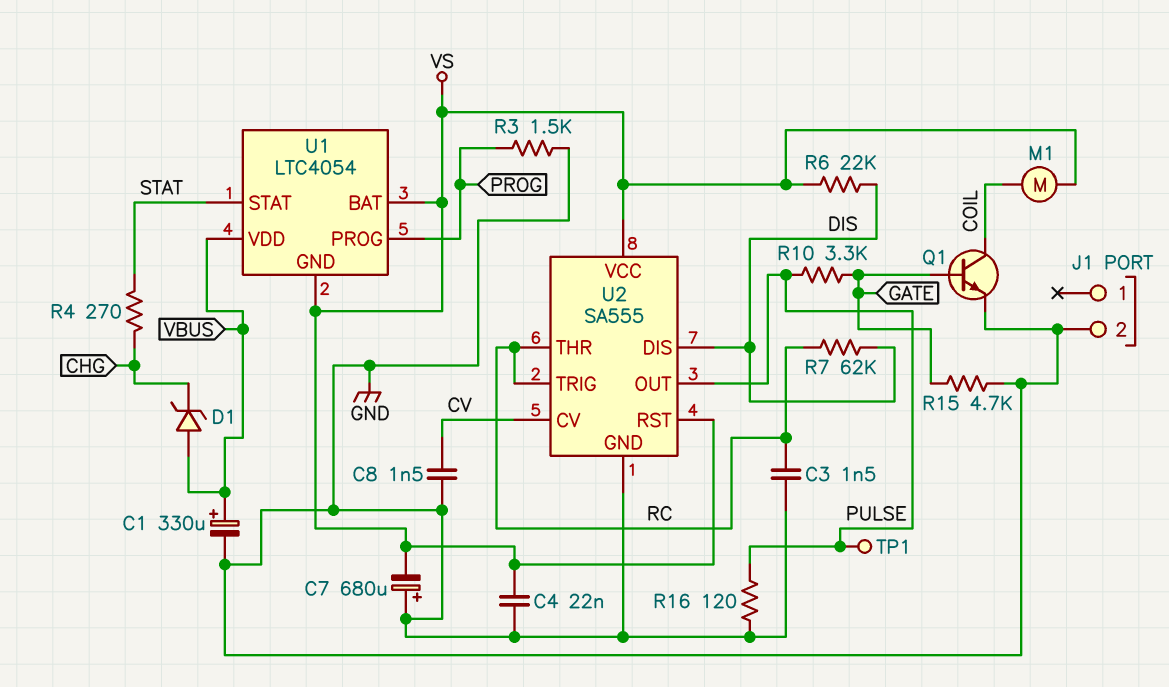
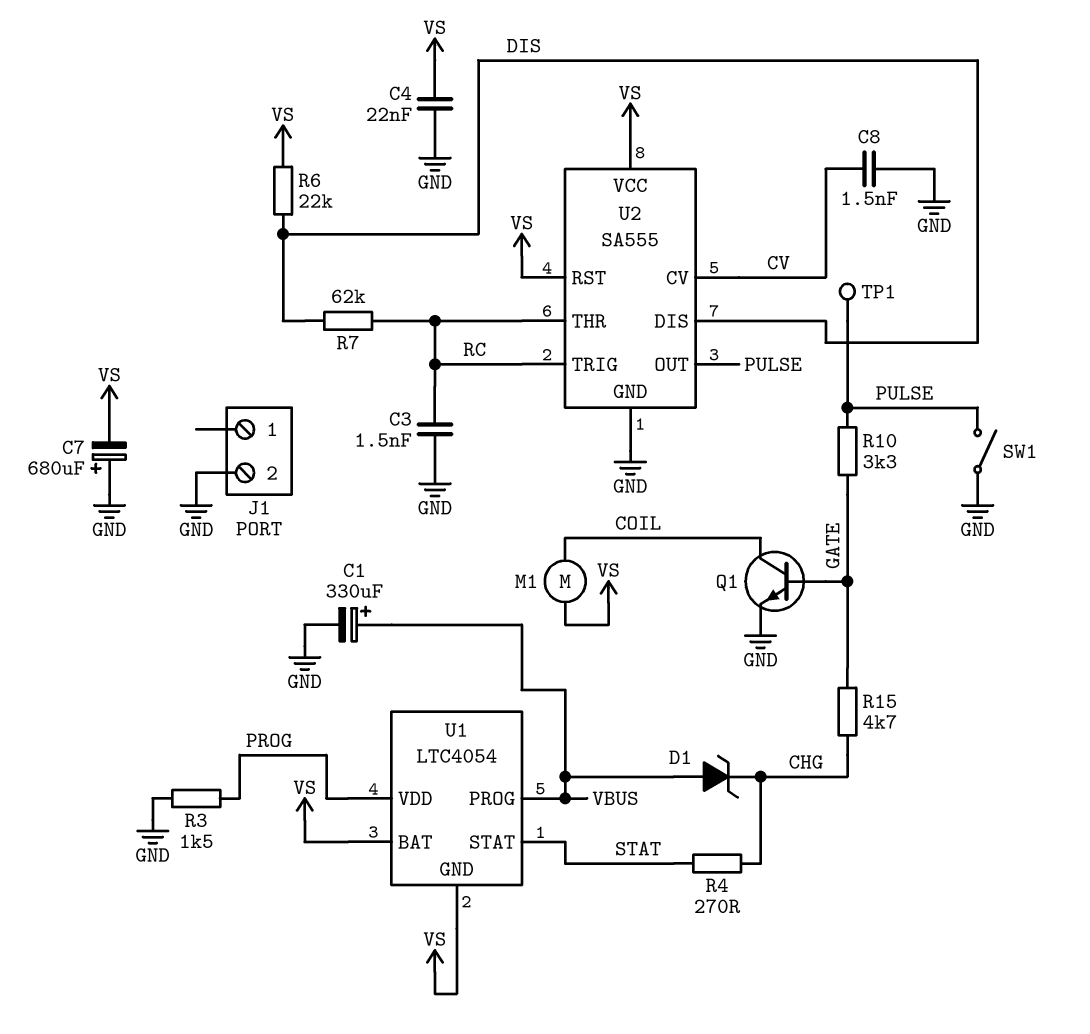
R15: 4.7k (GATE, GND) -> 4.7k (CHG, GATE)
R16: 120 (GND, PULSE) -> none
SW1: none -> switch (GND, PULSE)
U1 pin PROG: PROG -> VBUS
U1 pin VDD: VBUS -> PROG

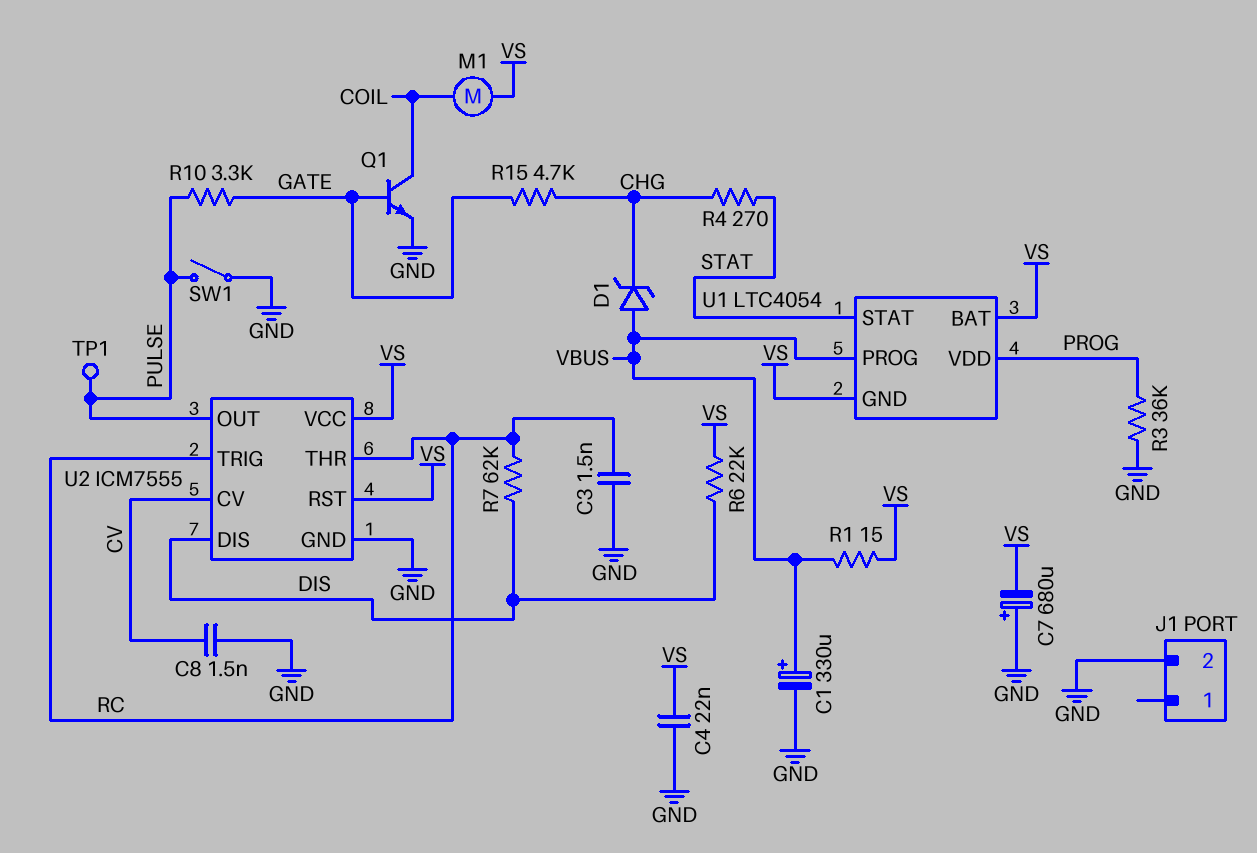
R1: none -> 15 (VBUS, VS)
R3: 1.5k (GND, PROG) -> 36k (GND, PROG)
U2: SA555 -> ICM7555

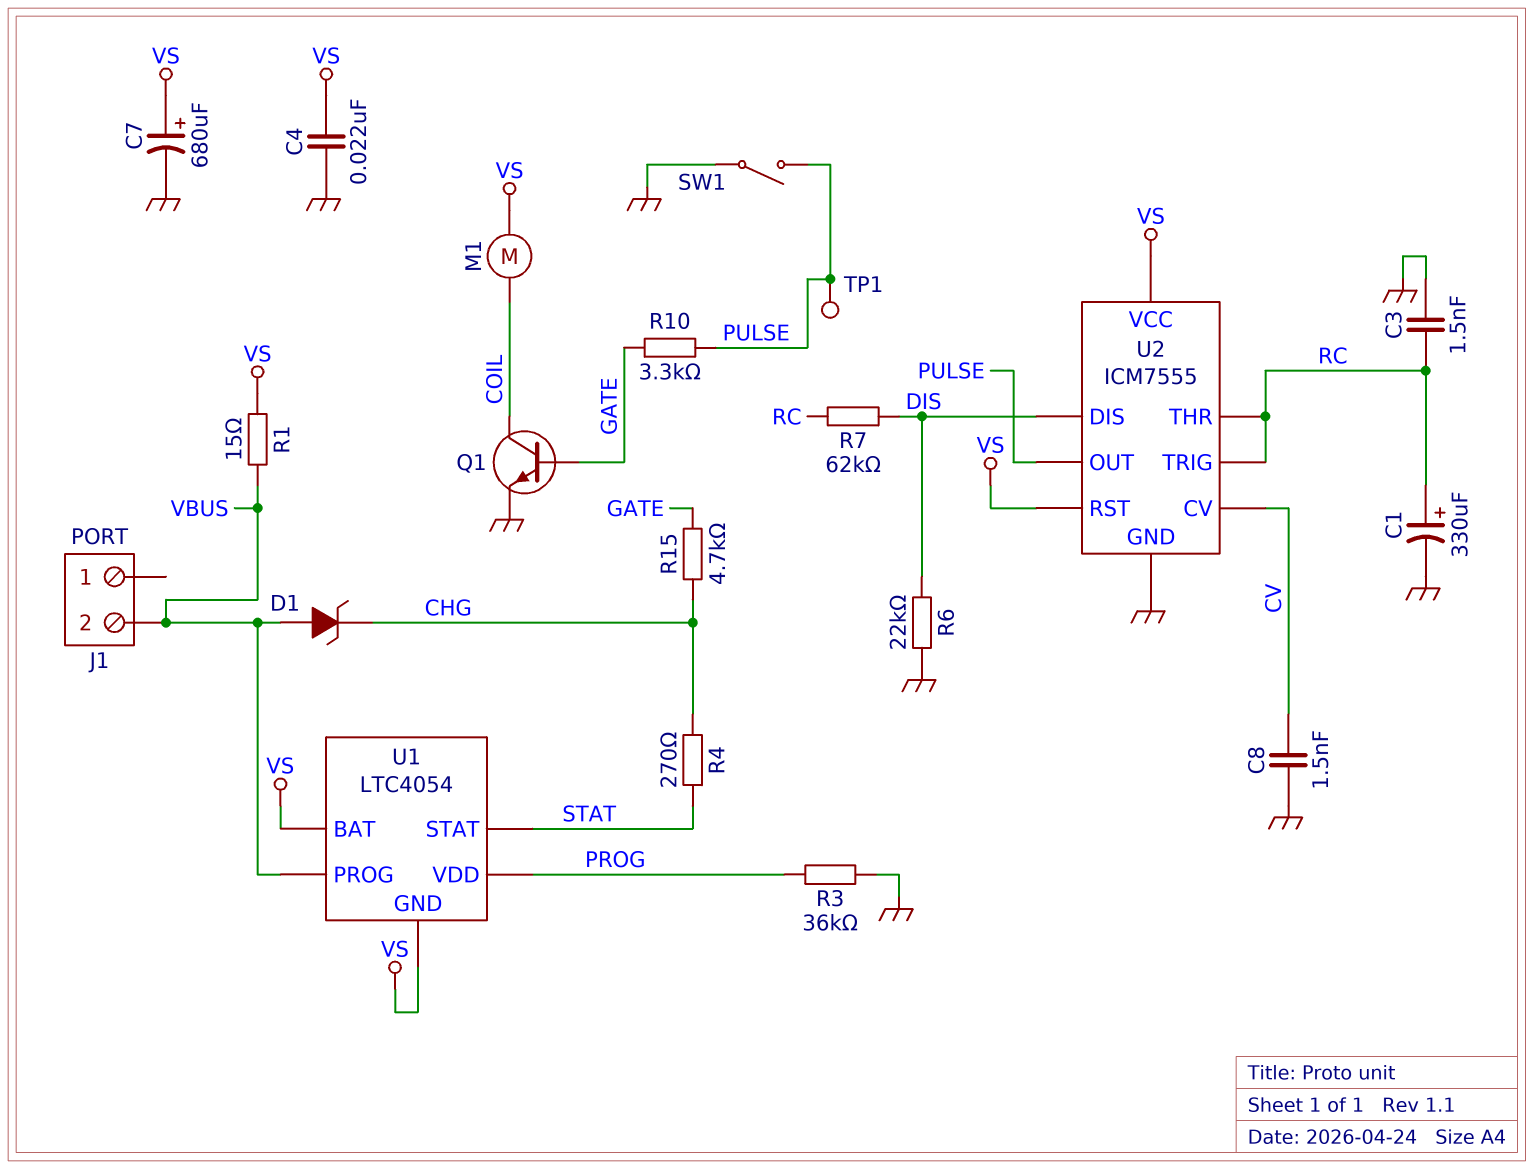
C1: 330uF (plus VBUS, minus GND) -> 330uF (plus RC, minus GND)
C7: 680uF (plus GND, minus VS) -> 680uF (plus VS, minus GND)
J1 pin 2: GND -> VBUS
R6: 22k (DIS, VS) -> 22k (DIS, GND)

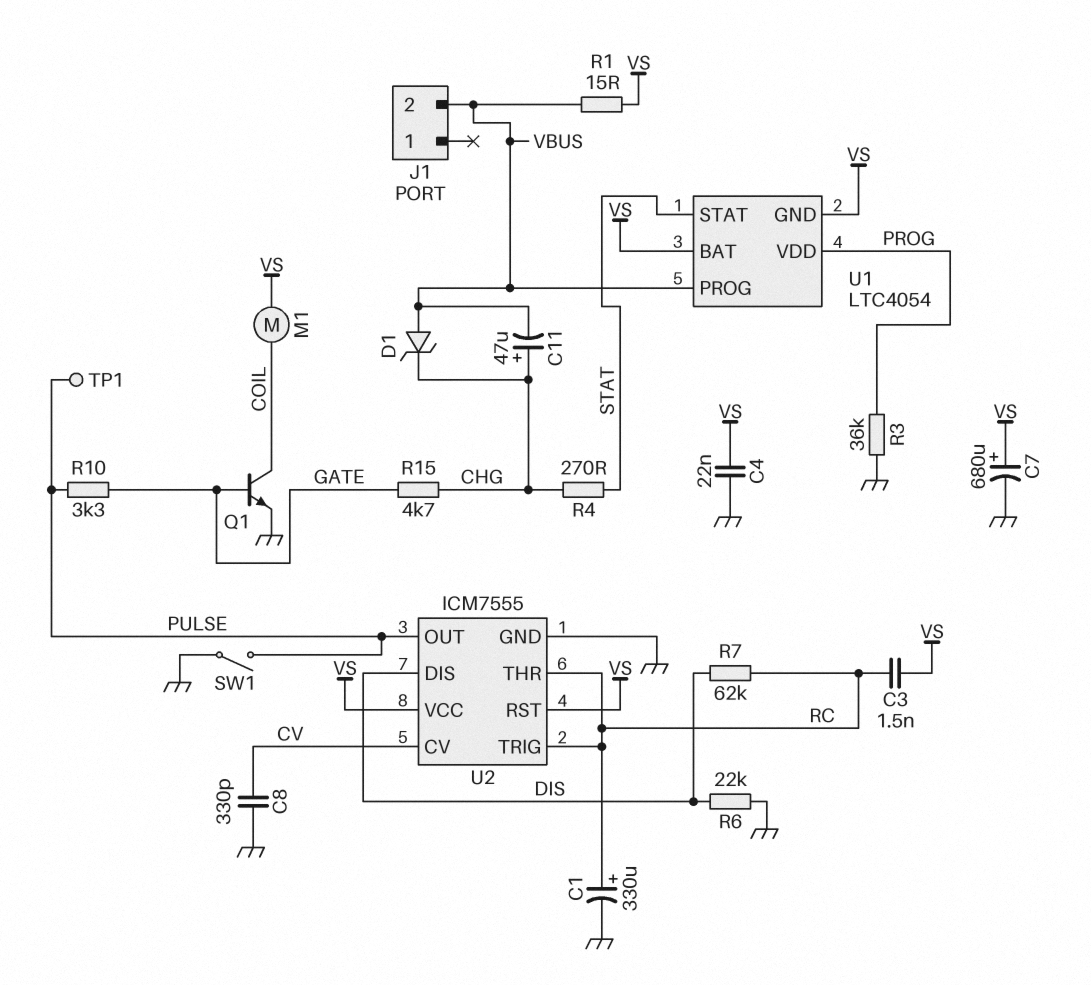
C3: 1.5nF (GND, RC) -> 1.5nF (RC, VS)
C8: 1.5nF (CV, GND) -> 330pF (CV, GND)
C11: none -> 47uF (plus CHG, minus VBUS)

